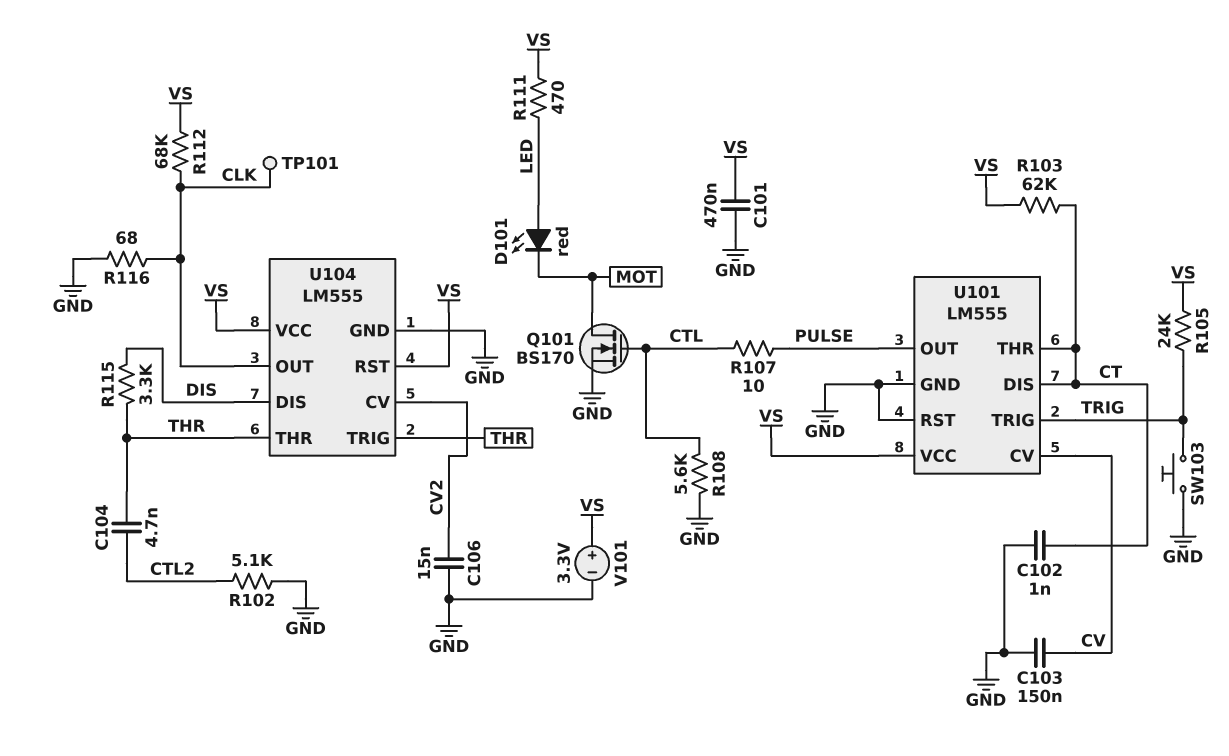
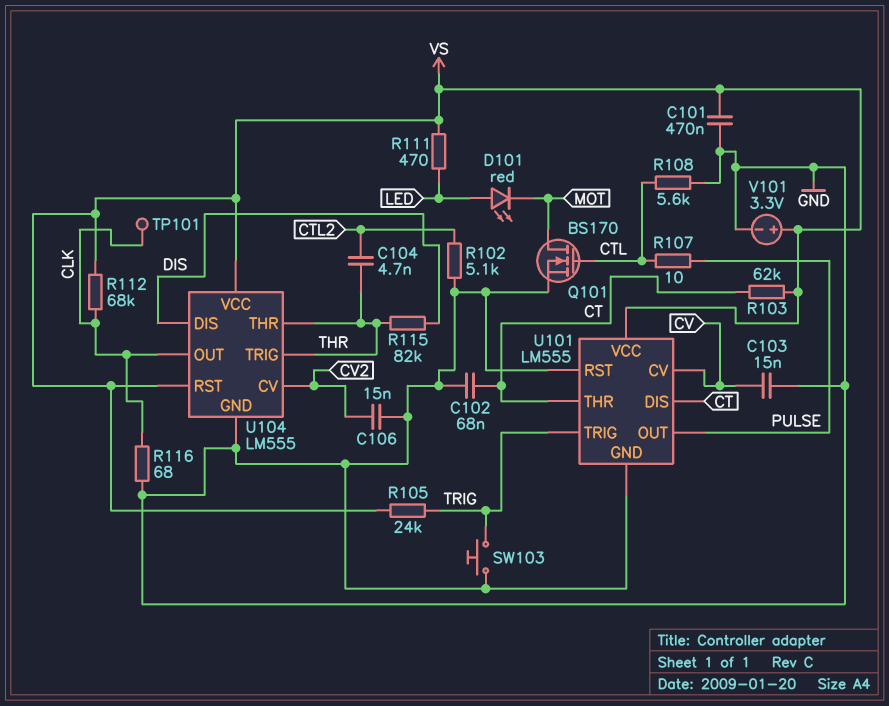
C102: 1nF (CT, GND) -> 68nF (CT, GND)
C103: 150nF (CV, GND) -> 15nF (CV, GND)
R115: 3.3k (DIS, THR) -> 82k (DIS, THR)

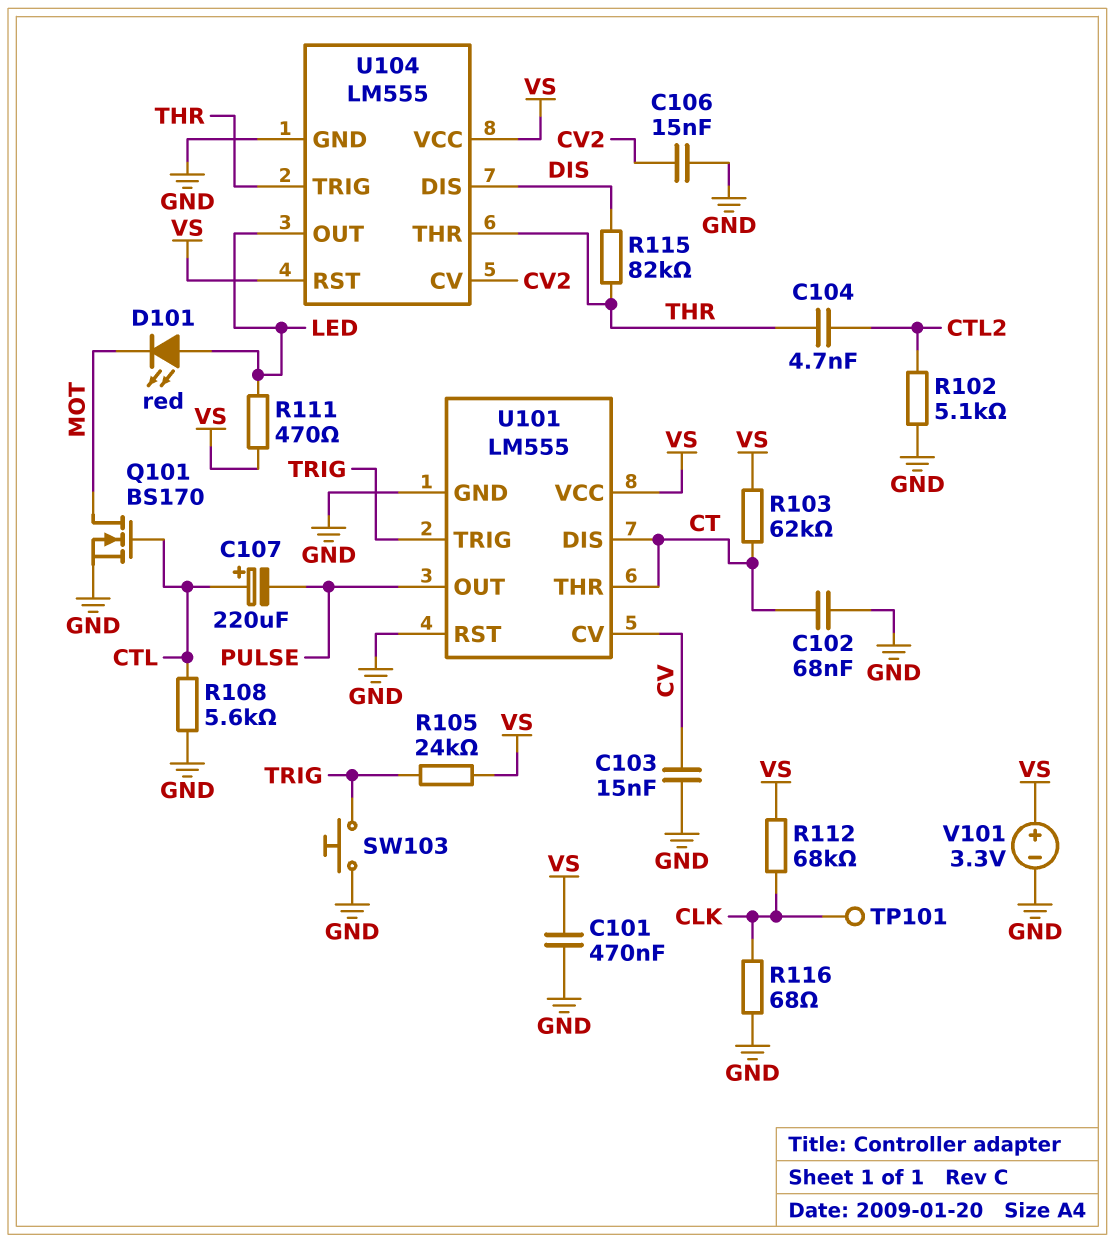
C107: none -> 220uF (plus CTL, minus PULSE)
R107: 10 (CTL, PULSE) -> none
U104 pin OUT: CLK -> LED

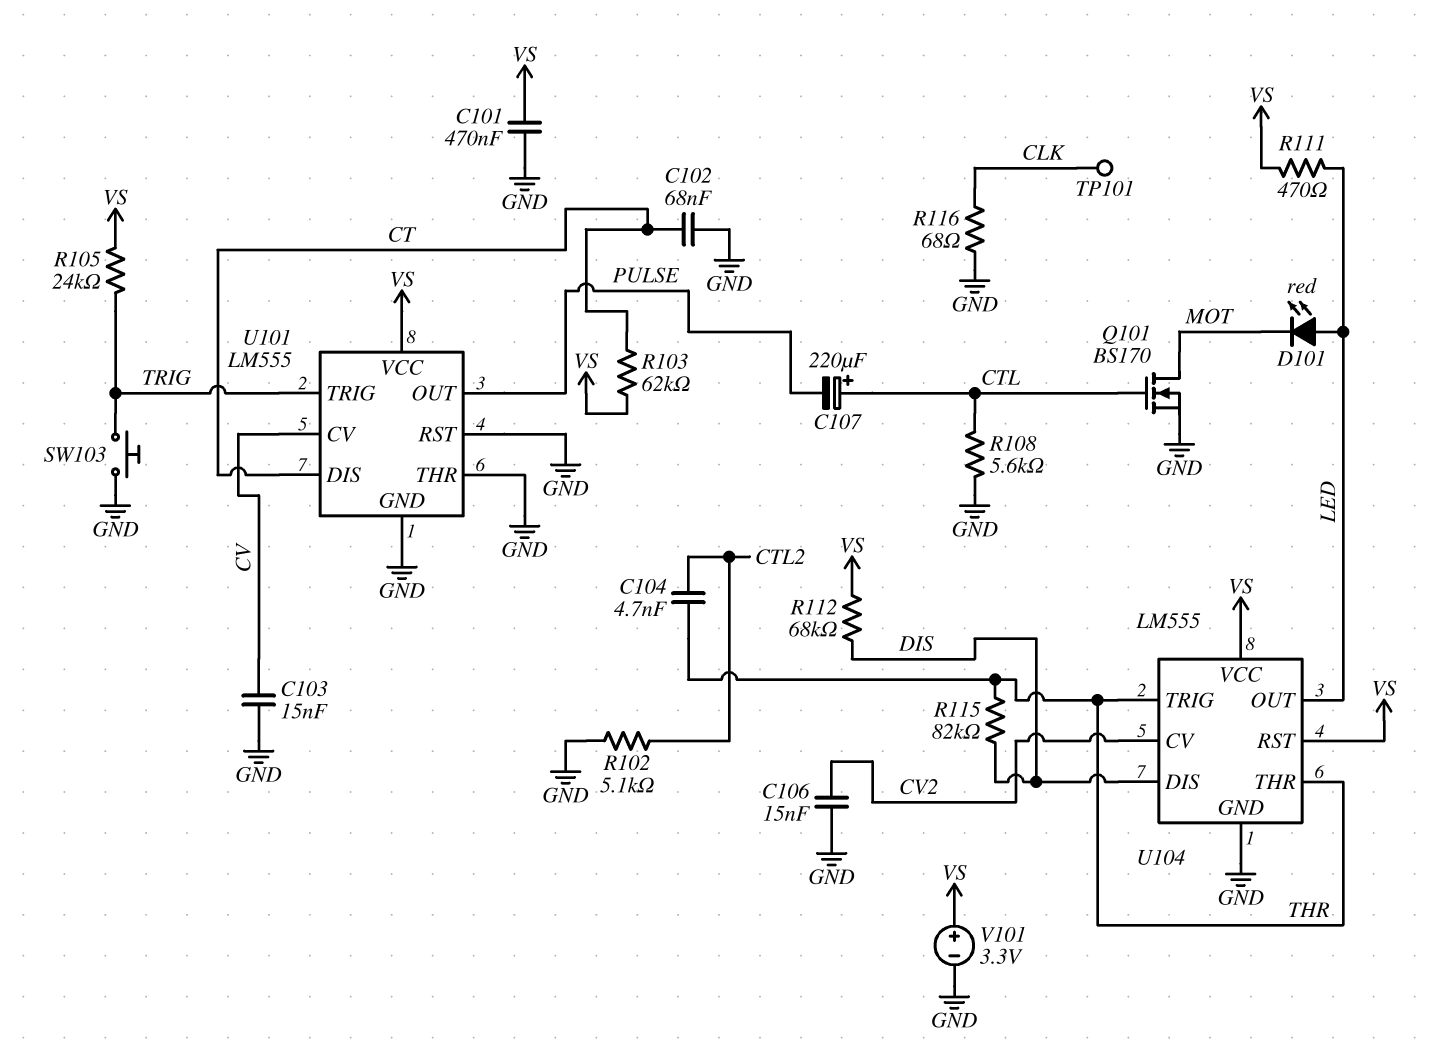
R112: 68k (CLK, VS) -> 68k (DIS, VS)
U101 pin THR: CT -> GND

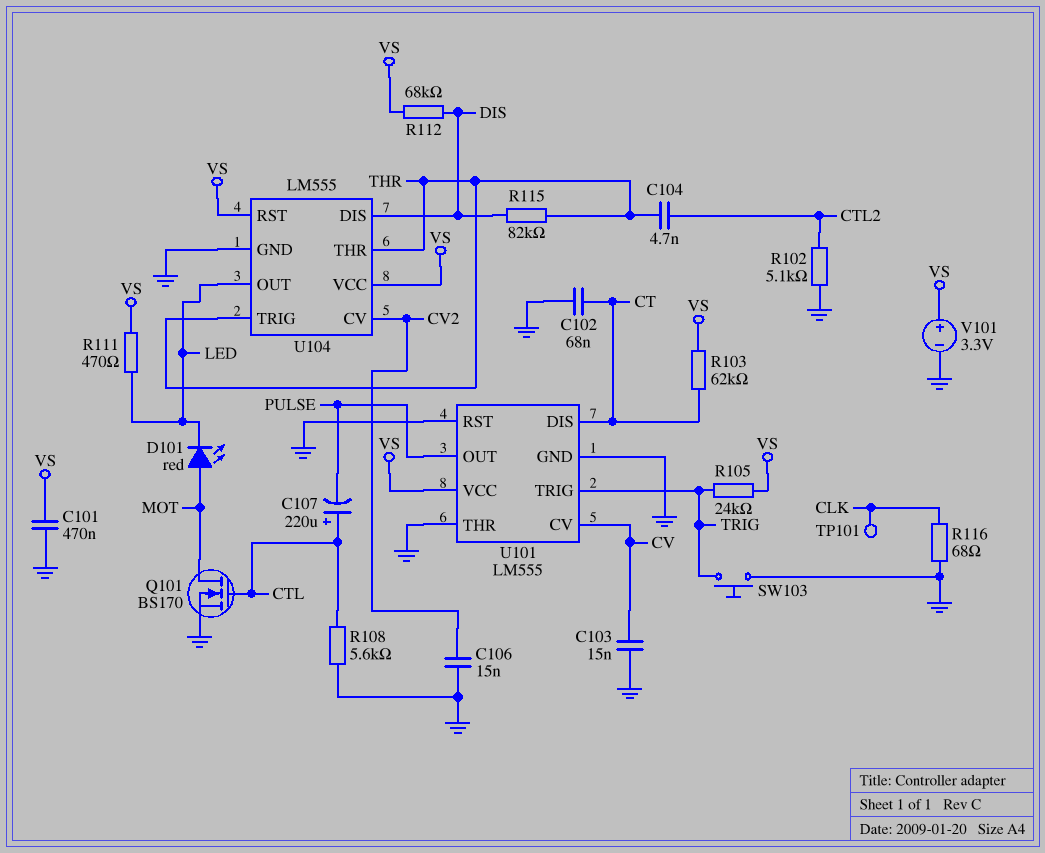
D101: LED red (A LED, K MOT) -> LED red (A MOT, K LED)

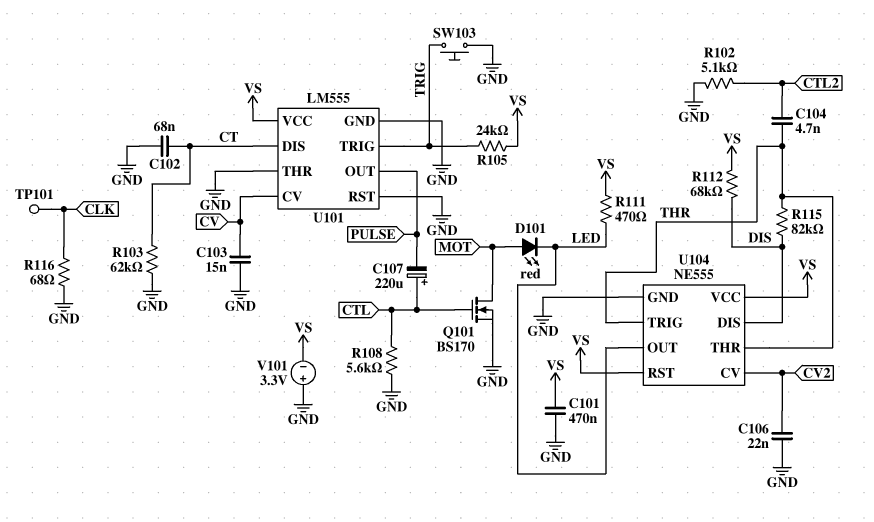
C106: 15nF (CV2, GND) -> 22nF (CV2, GND)
R103: 62k (CT, VS) -> 62k (CT, GND)
U104: LM555 -> NE555
V101: 3.3V (plus VS, minus GND) -> 3.3V (plus GND, minus VS)

